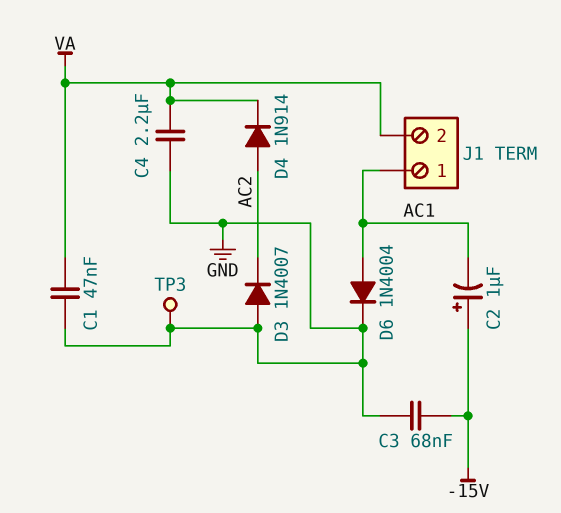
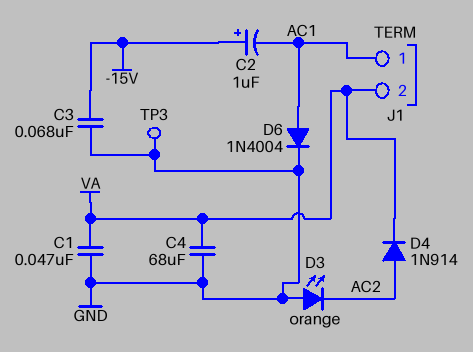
C4: 2.2uF (GND, VA) -> 68uF (GND, VA)
D3: diode 1N4007 (A GND, K AC2) -> LED orange (A GND, K AC2)

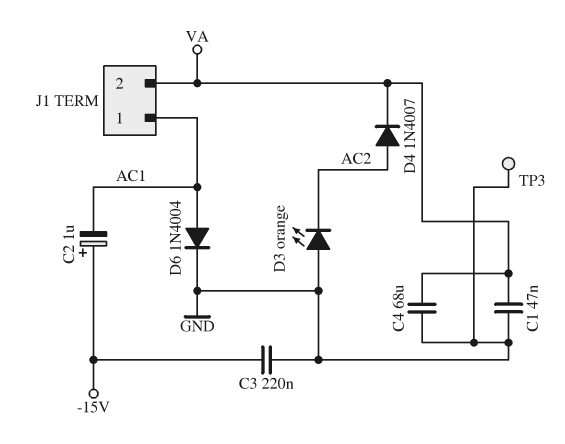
C3: 68nF (-15V, GND) -> 220nF (-15V, GND)
D4: diode 1N914 (A AC2, K VA) -> diode 1N4007 (A AC2, K VA)

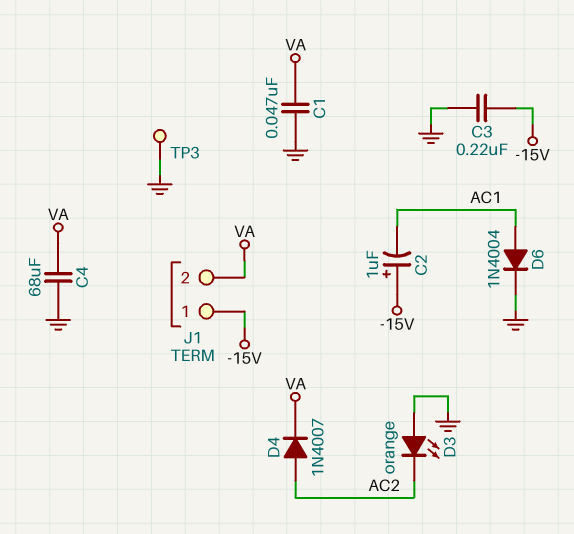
J1 pin 1: AC1 -> -15V

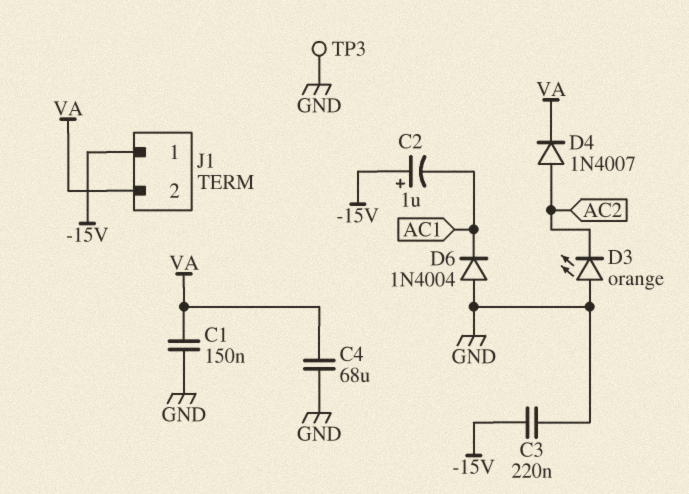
C1: 47nF (GND, VA) -> 150nF (GND, VA)
D6: diode 1N4004 (A AC1, K GND) -> diode 1N4004 (A GND, K AC1)

